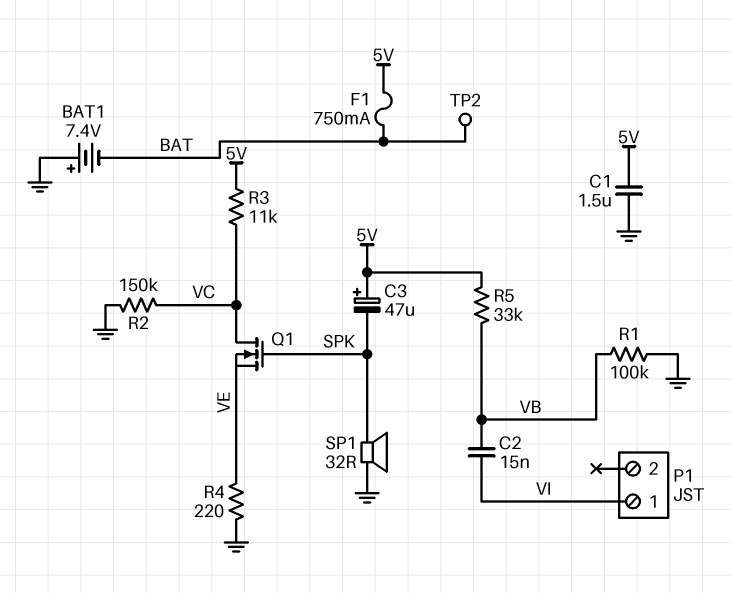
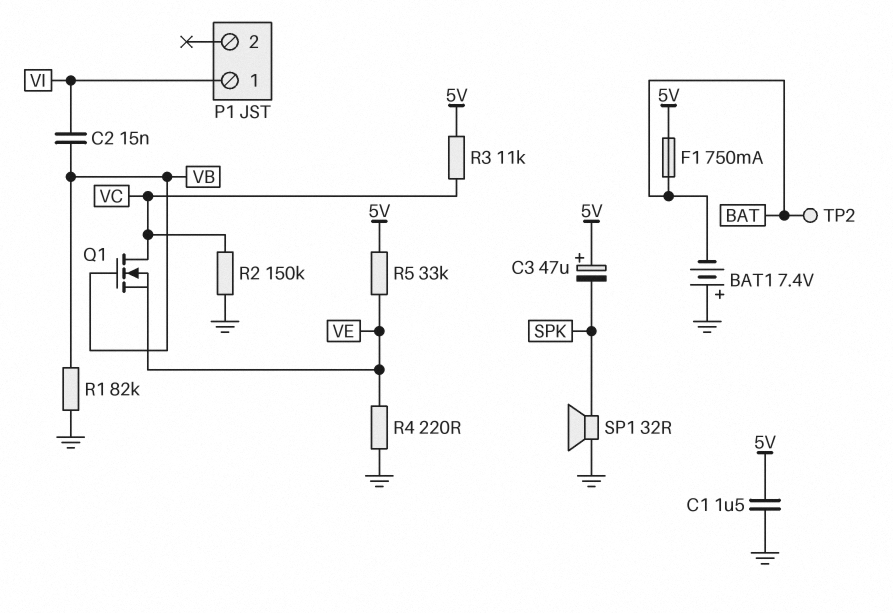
Q1: NMOS (G SPK, D VC, S VE) -> NMOS (G VB, D VC, S VE)
R1: 100k (GND, VB) -> 82k (GND, VB)
R5: 33k (5V, VB) -> 33k (5V, VE)

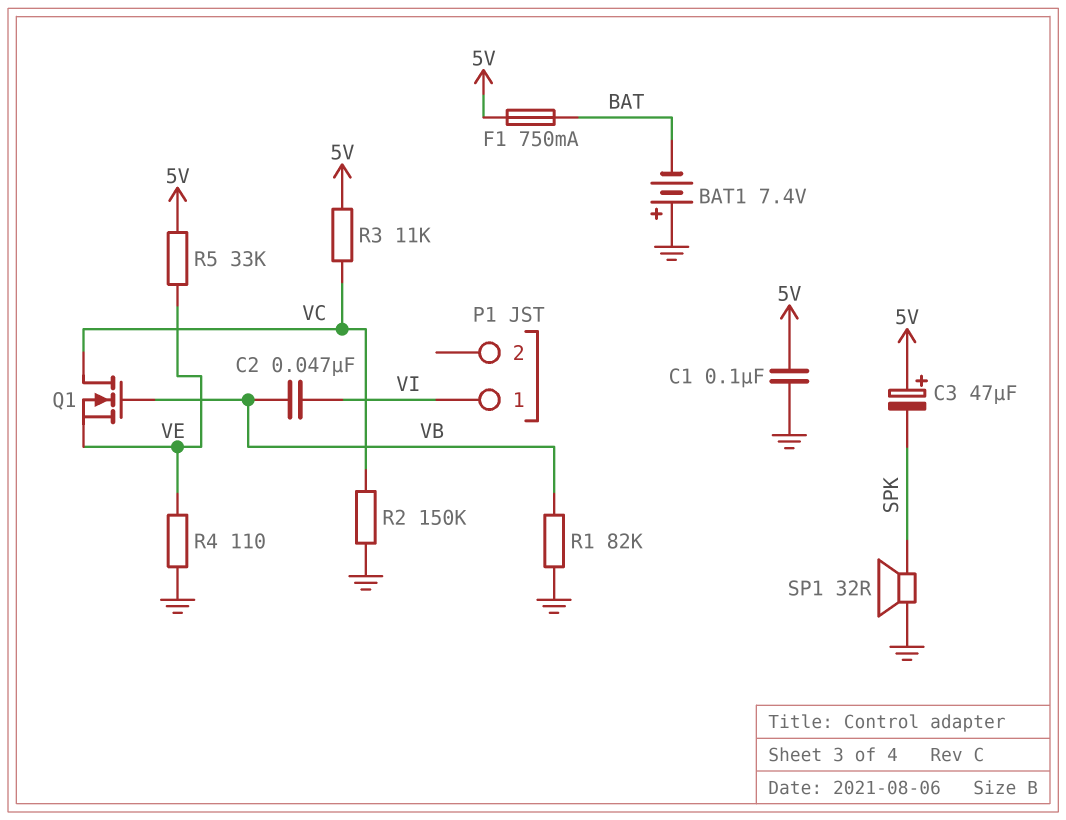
C1: 1.5uF (5V, GND) -> 100nF (5V, GND)
C2: 15nF (VB, VI) -> 47nF (VB, VI)
R4: 220 (GND, VE) -> 110 (GND, VE)
TP2: test point (BAT) -> none

